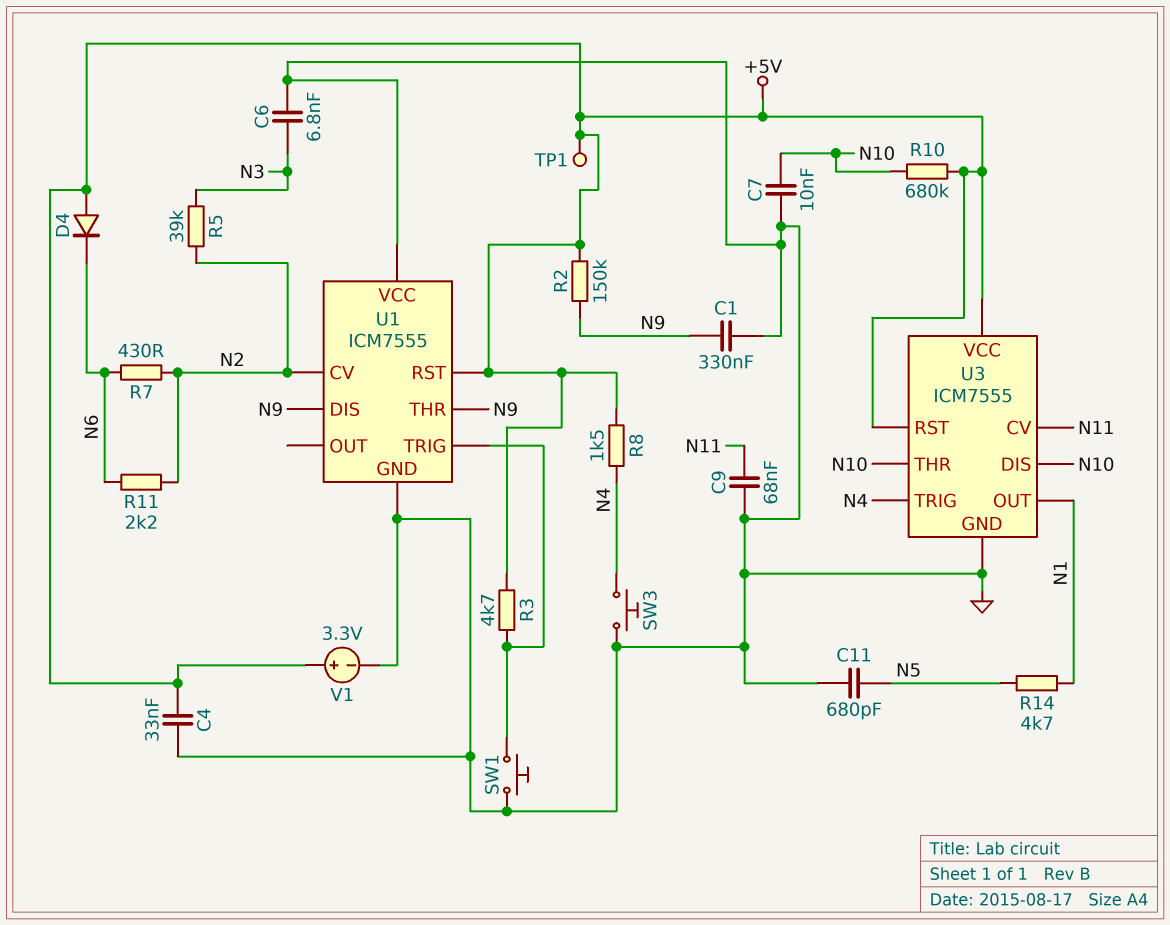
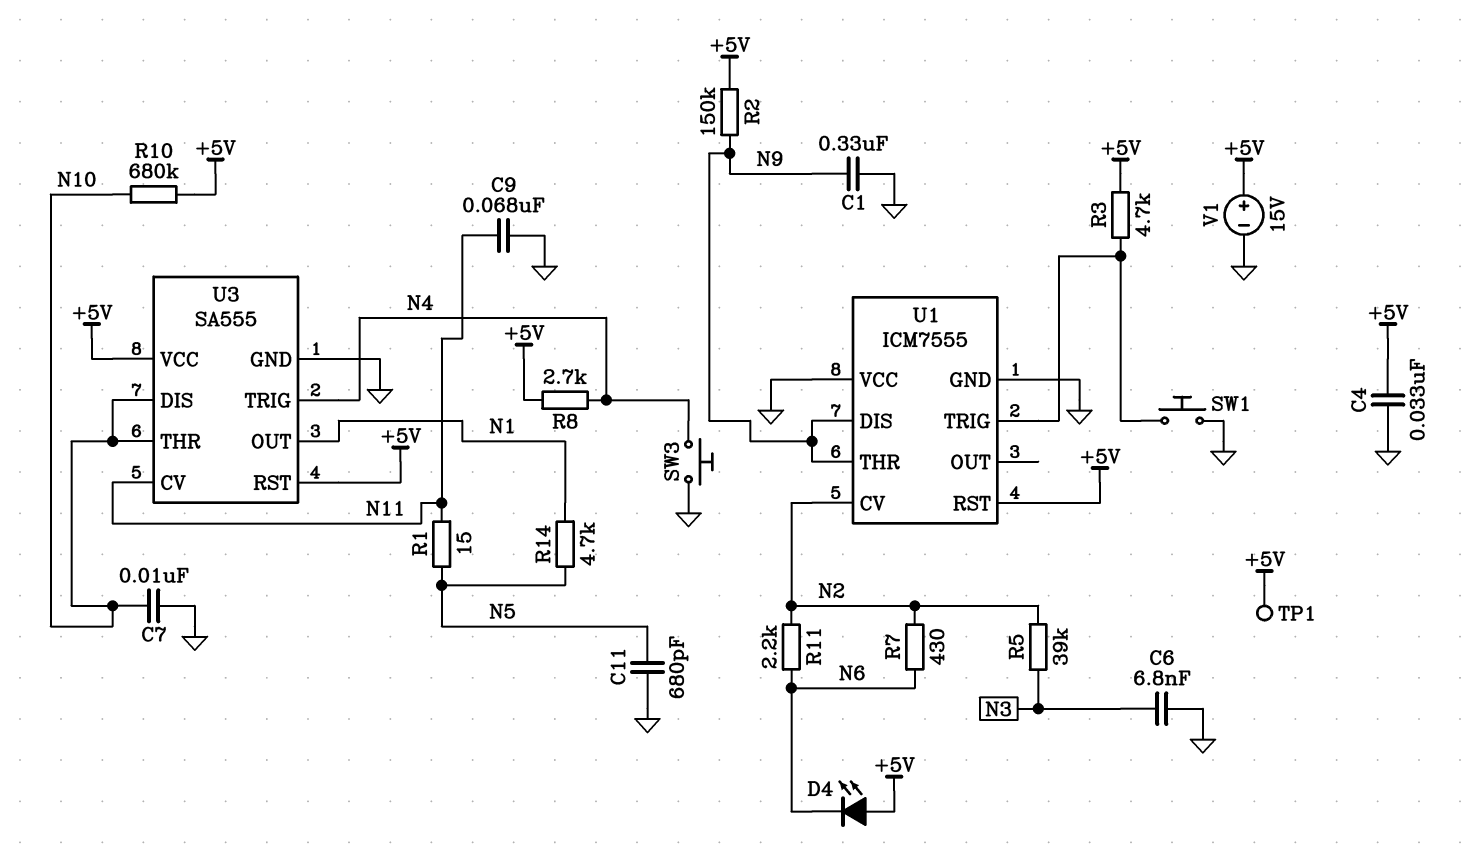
D4: diode (A +5V, K N6) -> LED (A +5V, K N6)
R1: none -> 15 (N5, N11)
R8: 1.5k (+5V, N4) -> 2.7k (+5V, N4)
U3: ICM7555 -> SA555
V1: 3.3V (plus +5V, minus GND) -> 15V (plus +5V, minus GND)

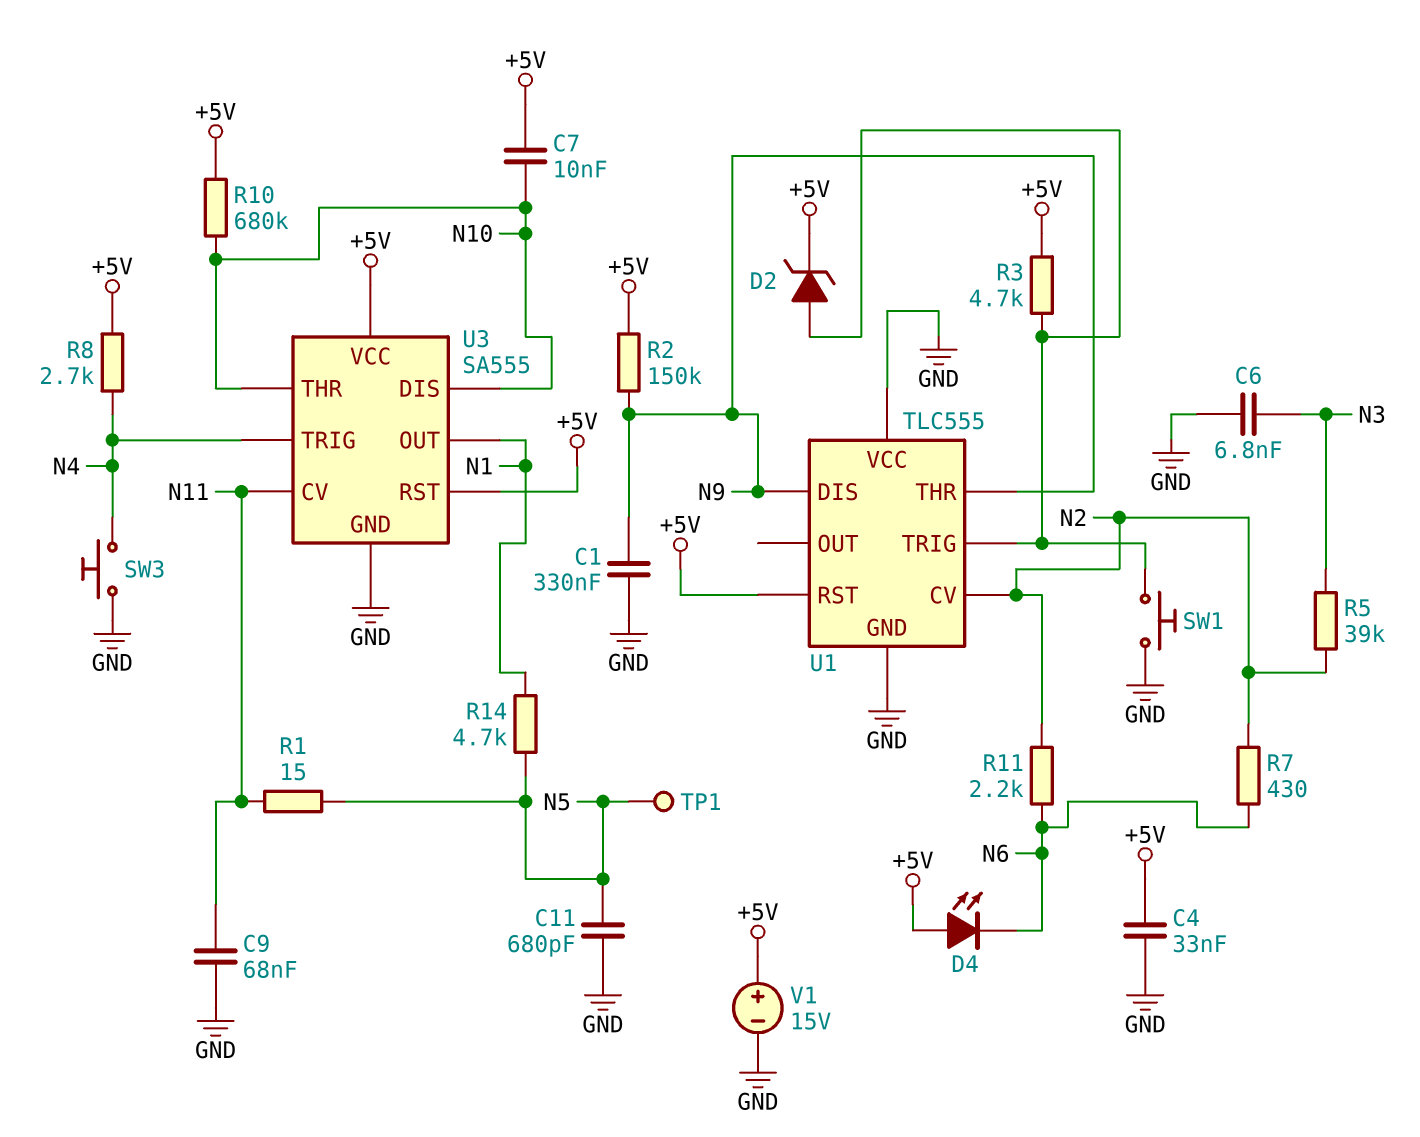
C7: 10nF (GND, N10) -> 10nF (+5V, N10)
D2: none -> zener (A U1/TRIG, K +5V)
TP1: test point (+5V) -> test point (N5)
U1: ICM7555 -> TLC555

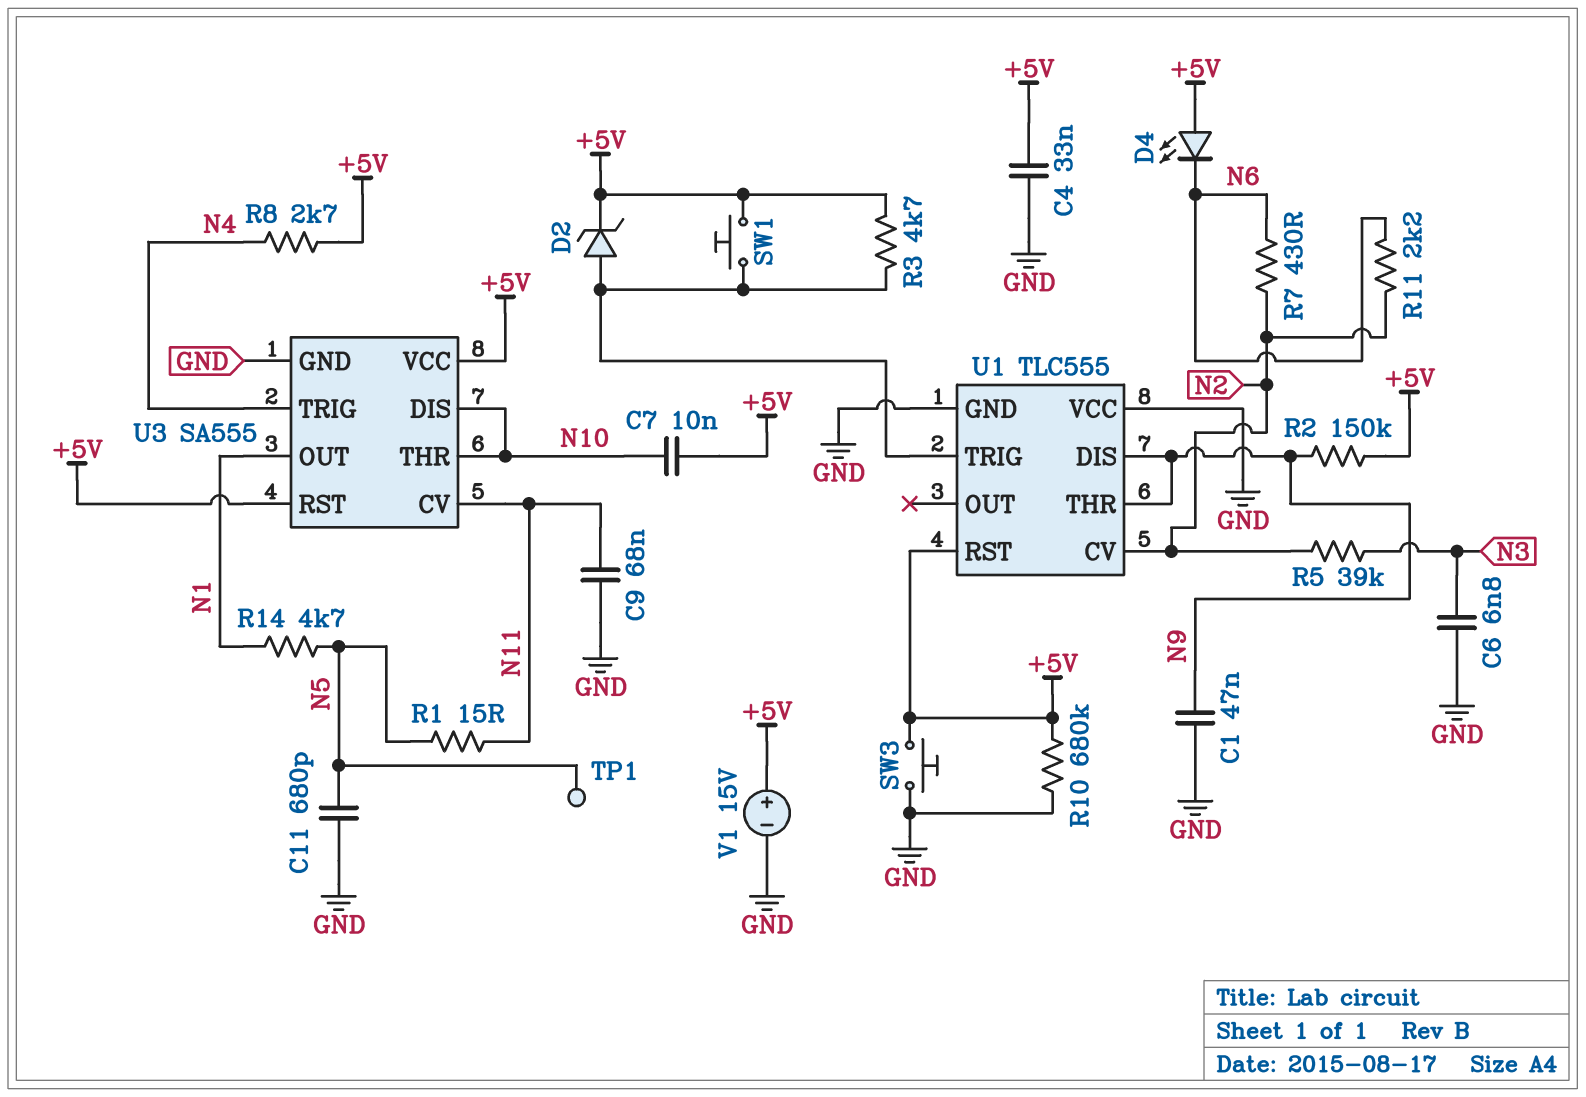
C1: 330nF (GND, N9) -> 47nF (GND, N9)
R10: 680k (+5V, N10) -> 680k (+5V, GND)
SW1: button (GND, U1/TRIG) -> button (+5V, U1/TRIG)
SW3: button (GND, N4) -> button (+5V, GND)

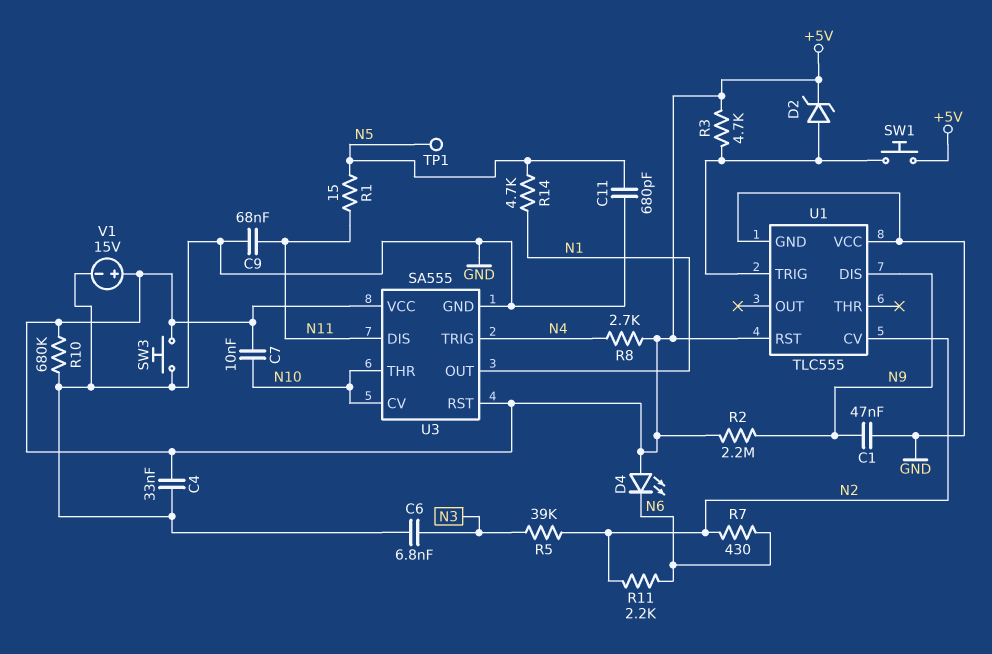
R2: 150k (+5V, N9) -> 2.2M (+5V, N9)
U1 pin THR: N9 -> none
U3 pin CV: N11 -> N10
U3 pin DIS: N10 -> N11

